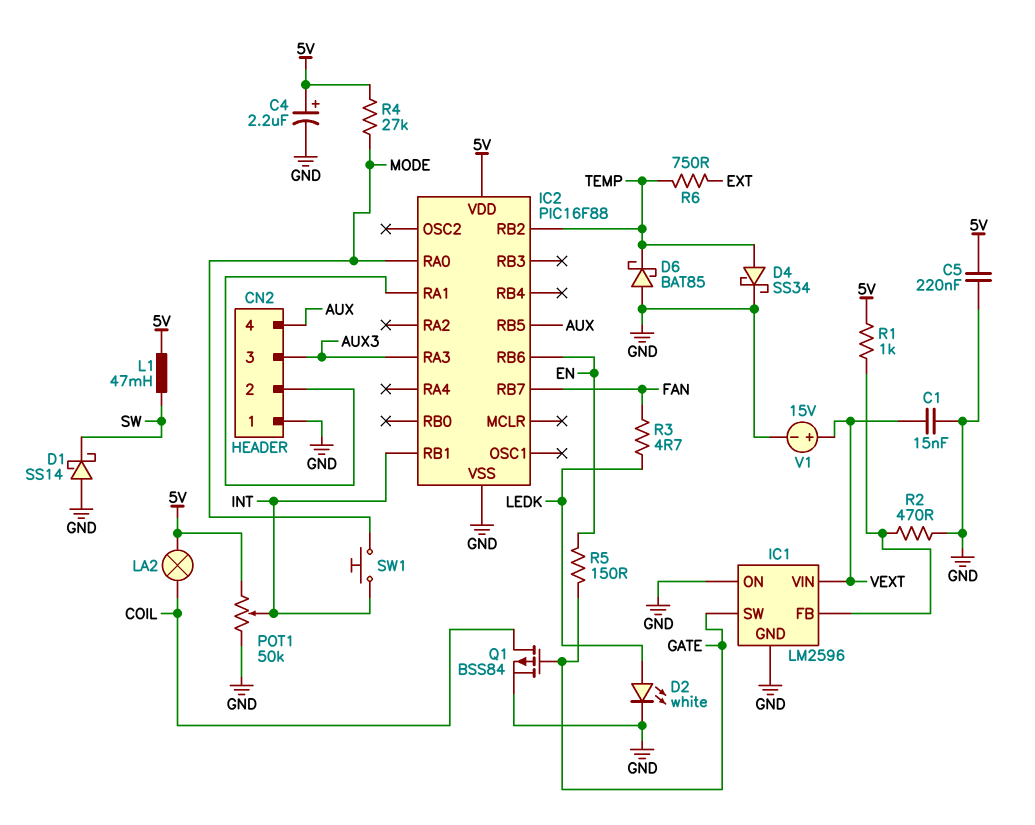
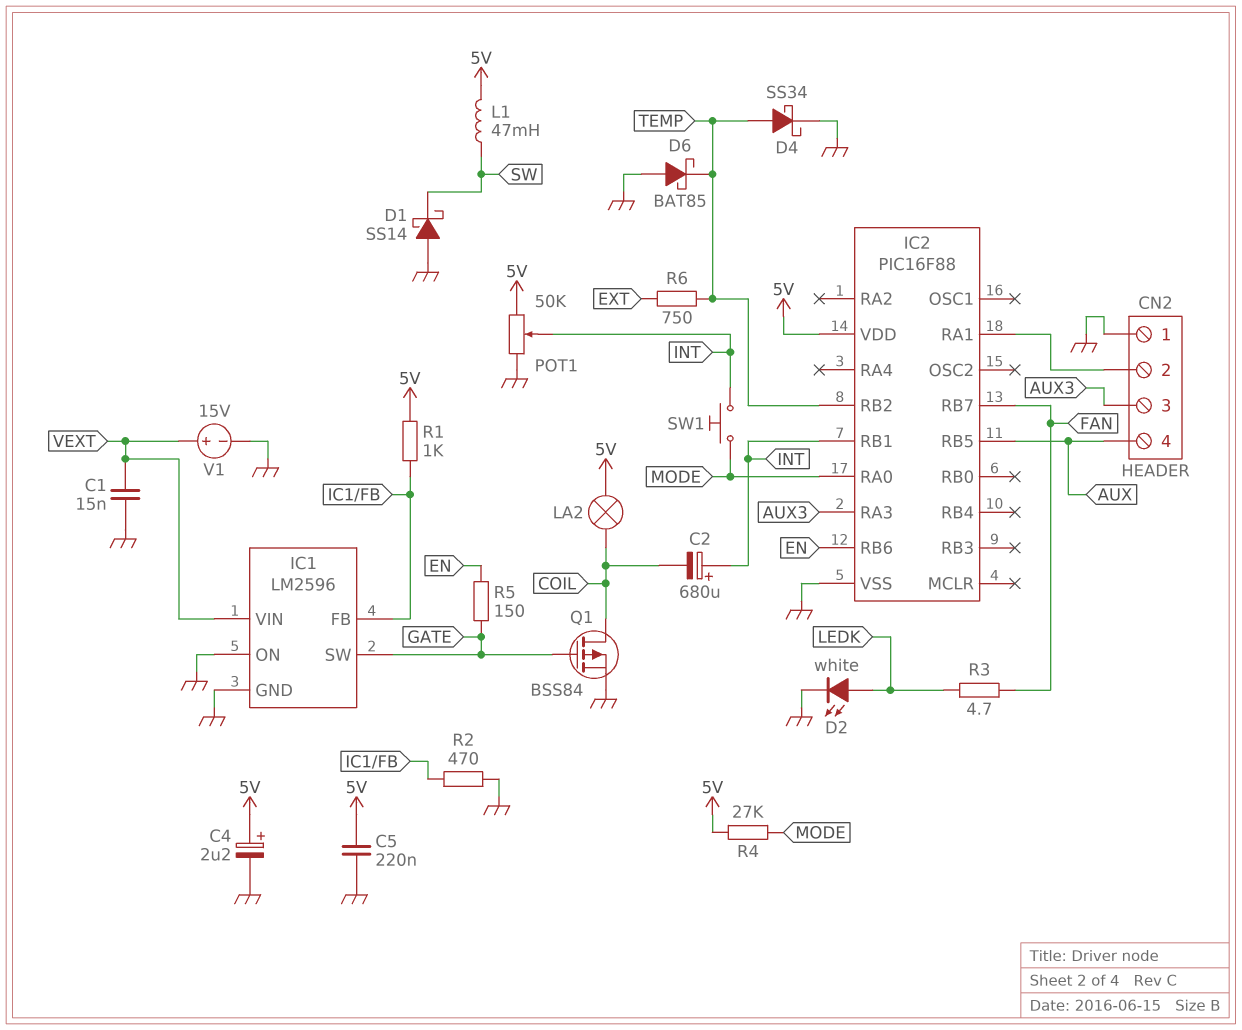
C2: none -> 680uF (plus INT, minus COIL)

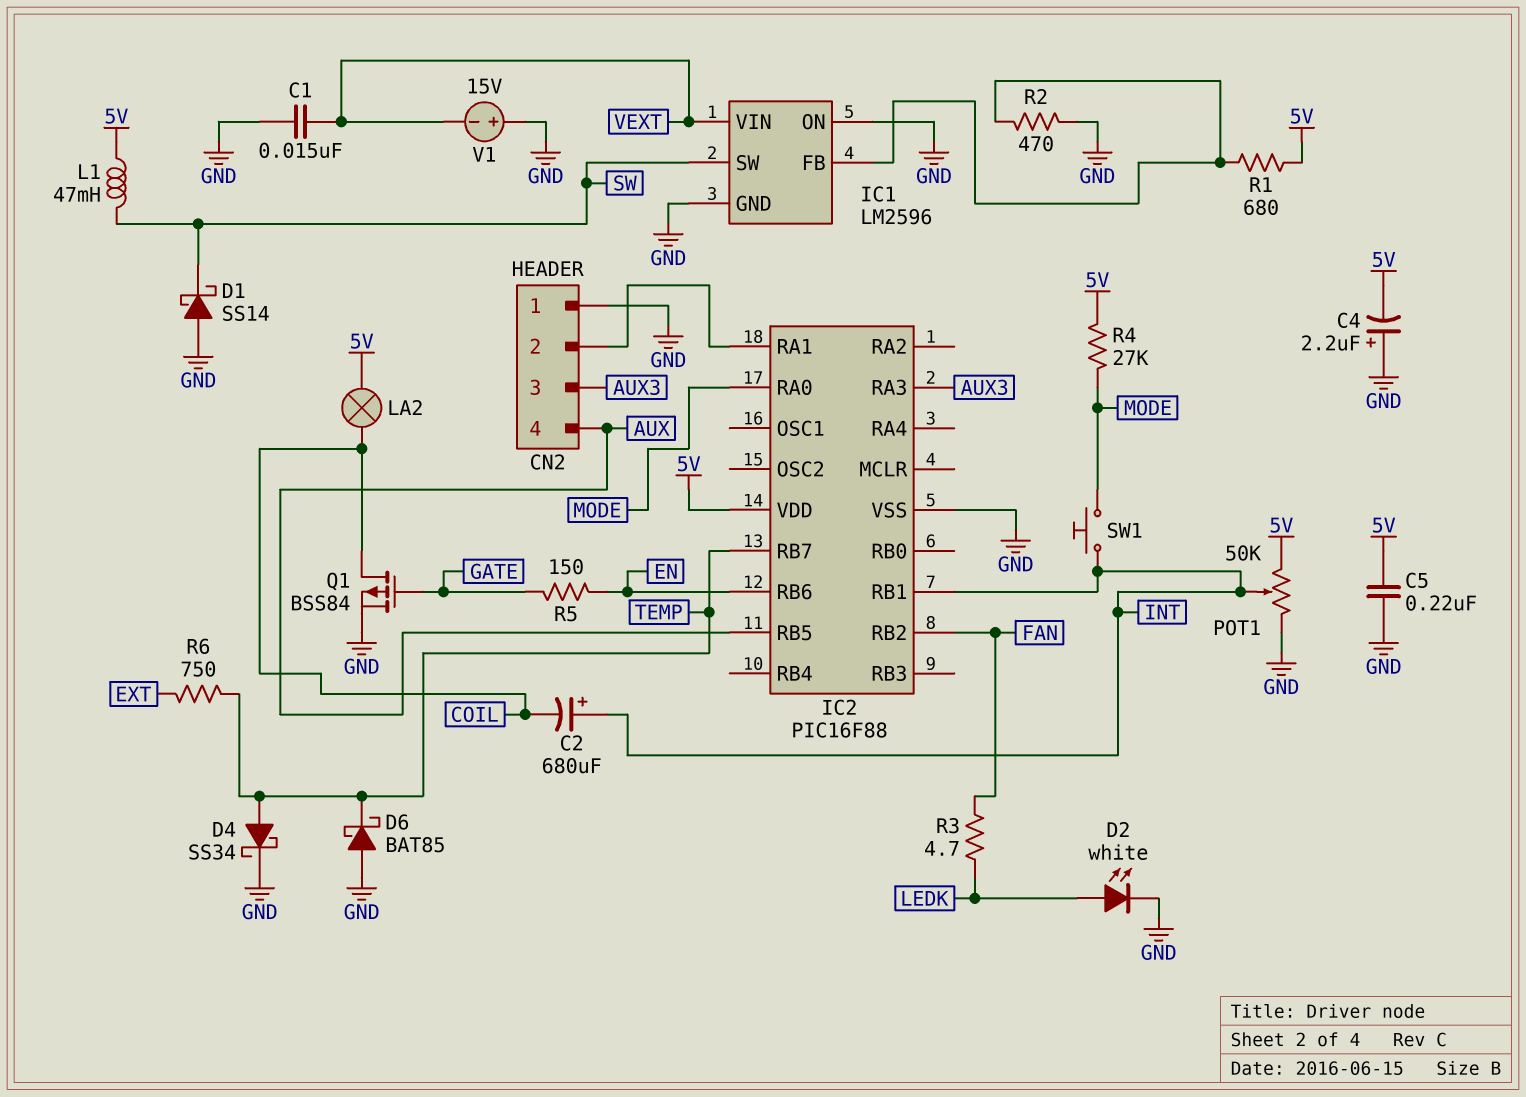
C4: 2.2uF (plus 5V, minus GND) -> 2.2uF (plus GND, minus 5V)
IC1 pin SW: GATE -> SW
IC2 pin RB2: TEMP -> FAN
IC2 pin RB7: FAN -> TEMP
R1: 1k (5V, IC1/FB) -> 680 (5V, IC1/FB)
V1: 15V (plus VEXT, minus GND) -> 15V (plus GND, minus VEXT)

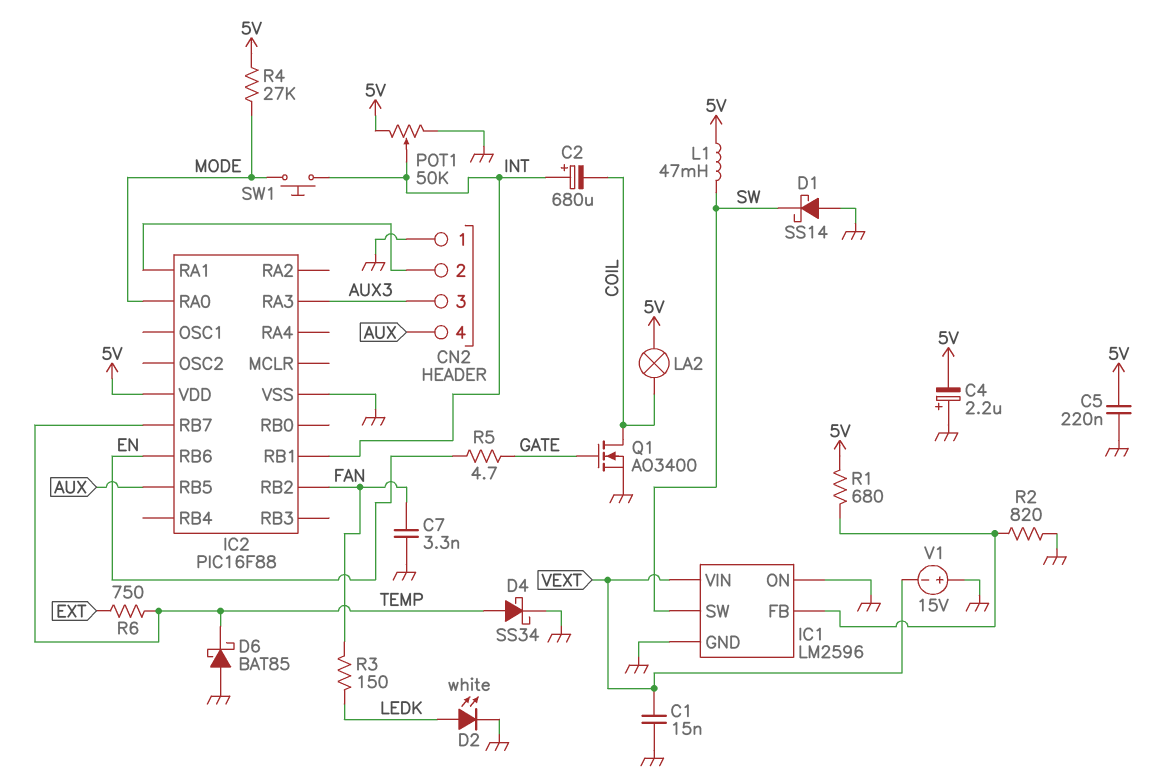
C7: none -> 3.3nF (FAN, GND)
Q1: PMOS BSS84 (G GATE, D COIL, S GND) -> NMOS AO3400 (G GATE, D COIL, S GND)
R2: 470 (GND, IC1/FB) -> 820 (GND, IC1/FB)
R3: 4.7 (FAN, LEDK) -> 150 (FAN, LEDK)
R5: 150 (EN, GATE) -> 4.7 (EN, GATE)

